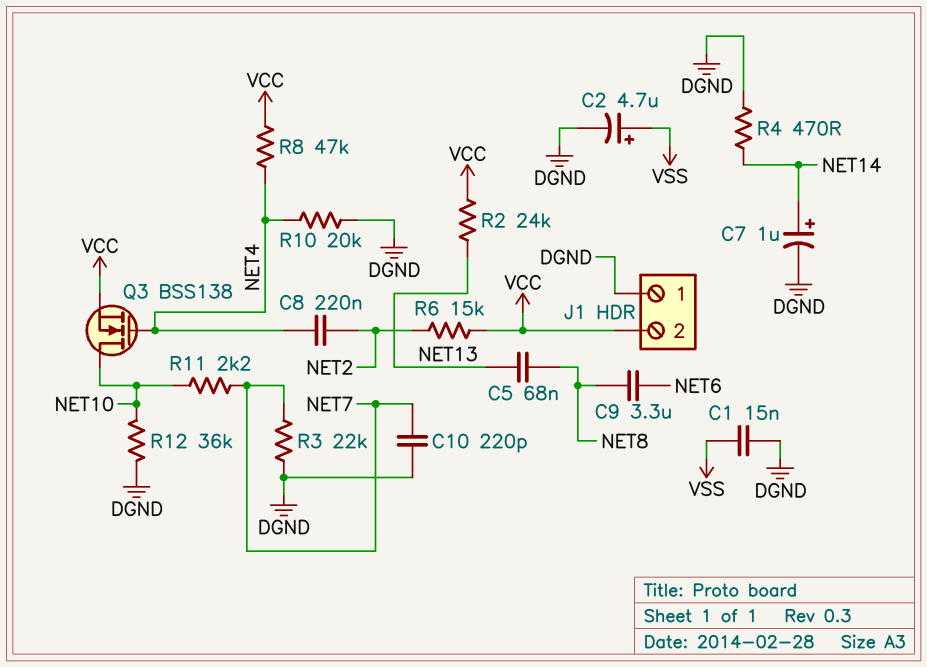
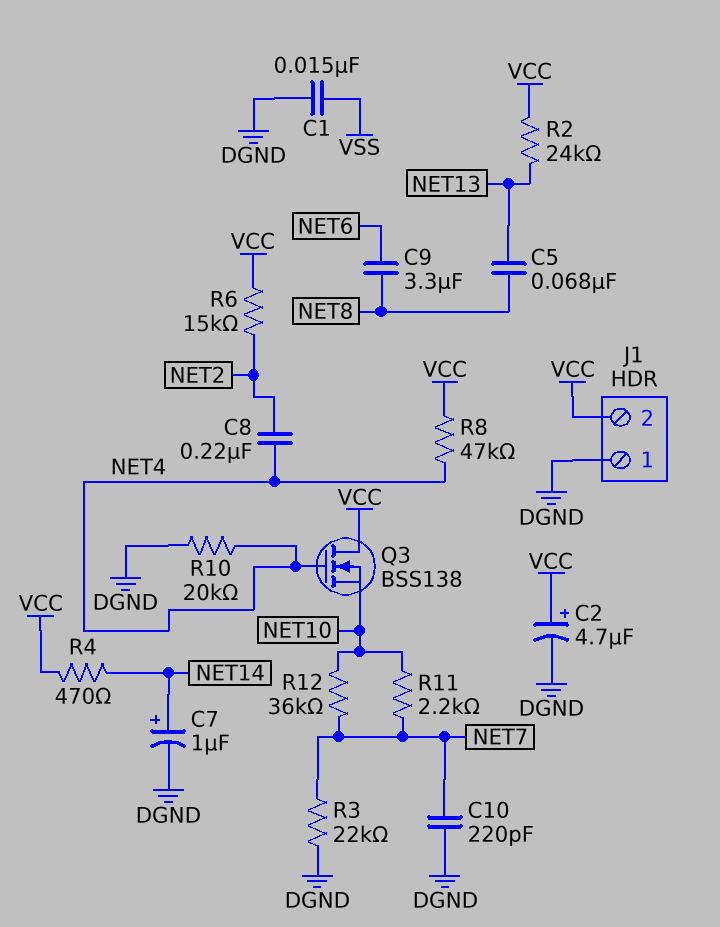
C2: 4.7uF (plus VSS, minus DGND) -> 4.7uF (plus VCC, minus DGND)
Q3: NMOS BSS138 (G NET4, D NET10, S VCC) -> NMOS BSS138 (G NET4, D VCC, S NET10)
R4: 470 (DGND, NET14) -> 470 (NET14, VCC)
R12: 36k (DGND, NET10) -> 36k (NET7, NET10)

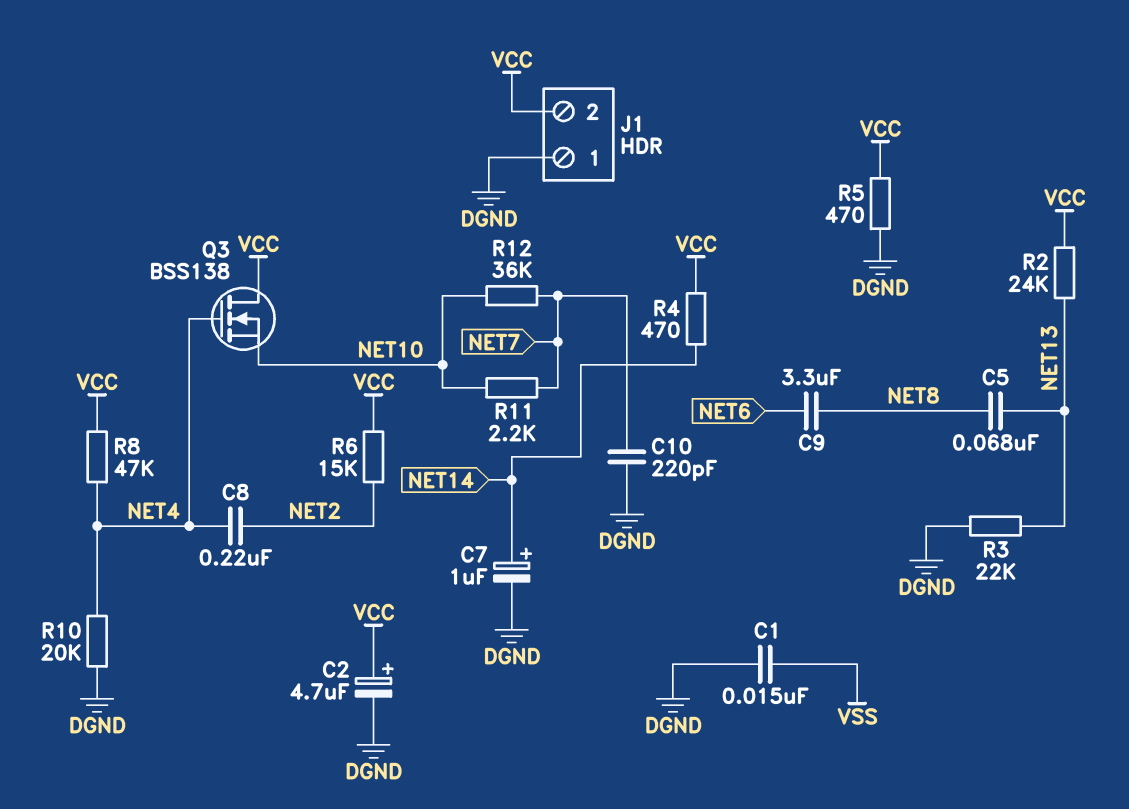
R3: 22k (DGND, NET7) -> 22k (DGND, NET13)
R5: none -> 470 (DGND, VCC)

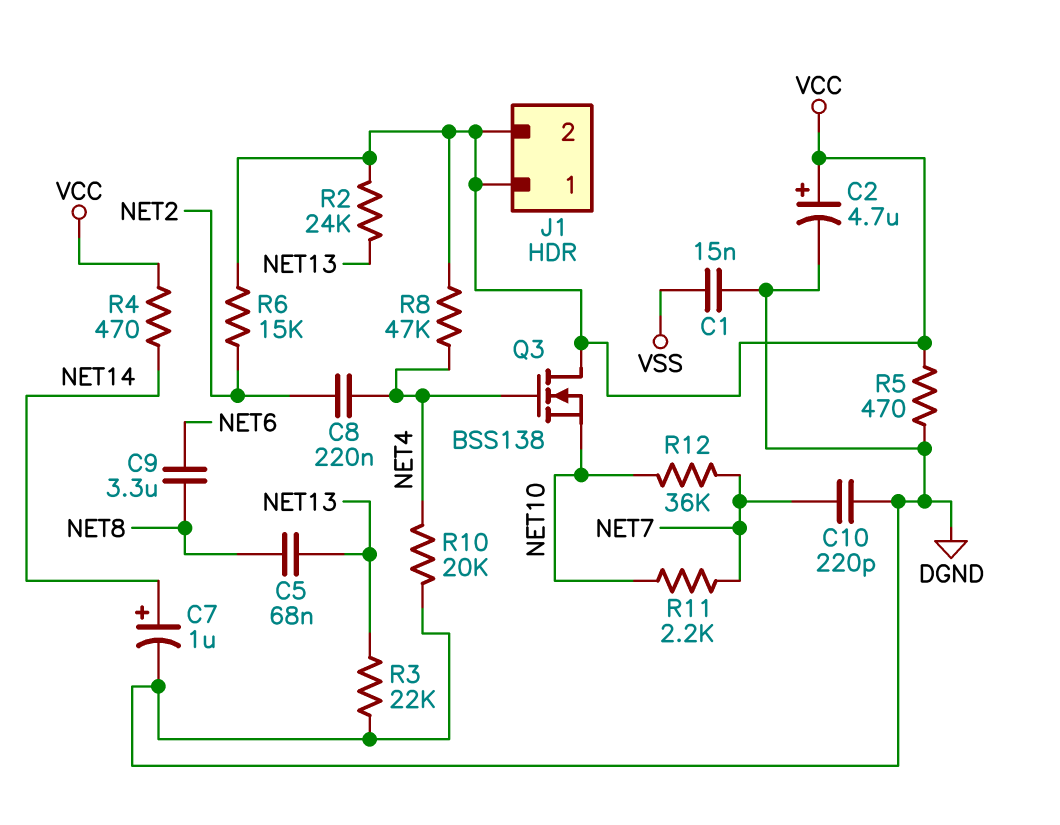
J1 pin 1: DGND -> VCC

